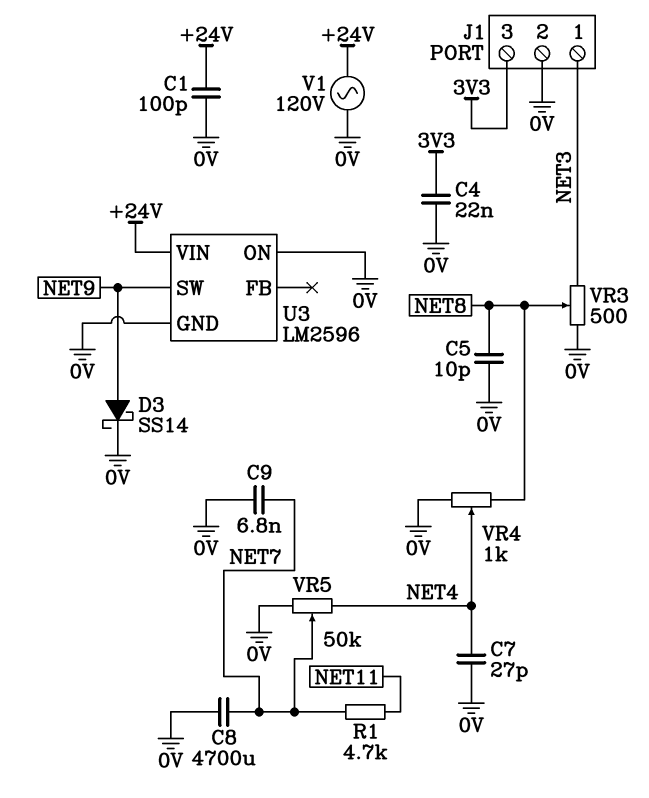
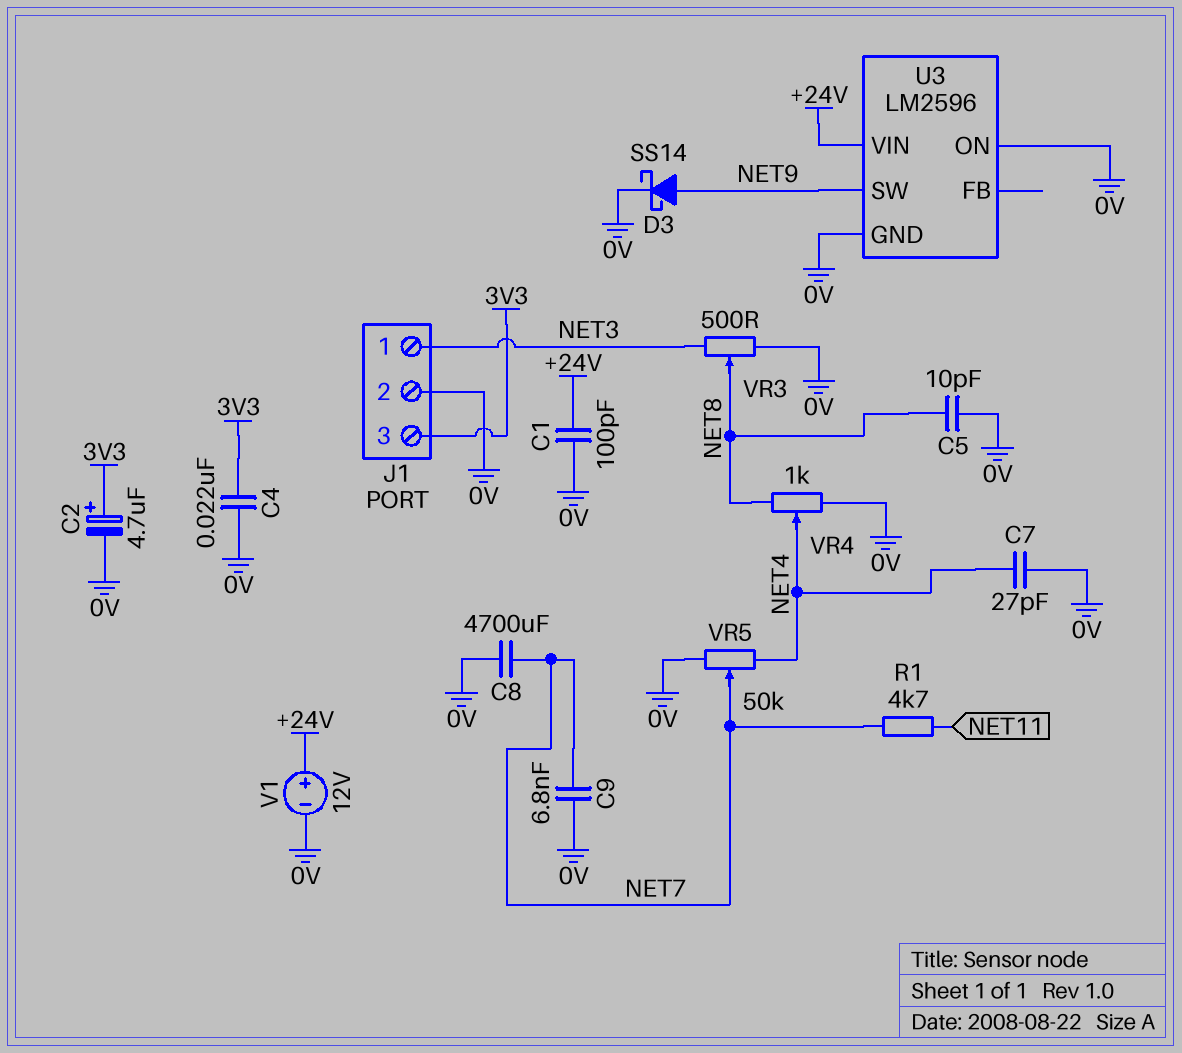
C2: none -> 4.7uF (plus 3V3, minus 0V)
V1: AC 120V (+24V, 0V) -> 12V (plus +24V, minus 0V)

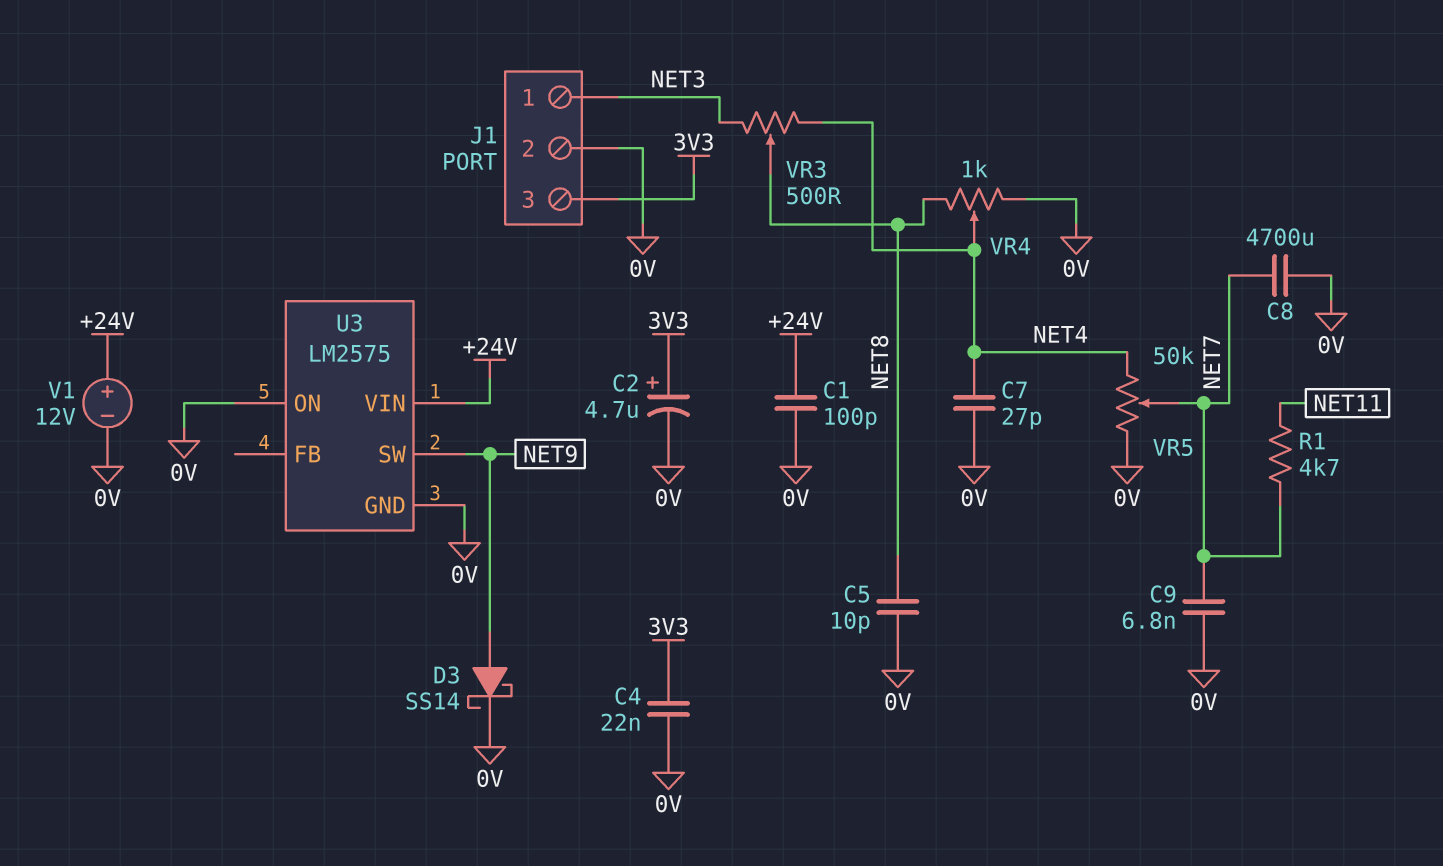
U3: LM2596 -> LM2575
VR3: 500 (0V, NET3, wiper NET8) -> 500 (NET3, NET4, wiper NET8)

